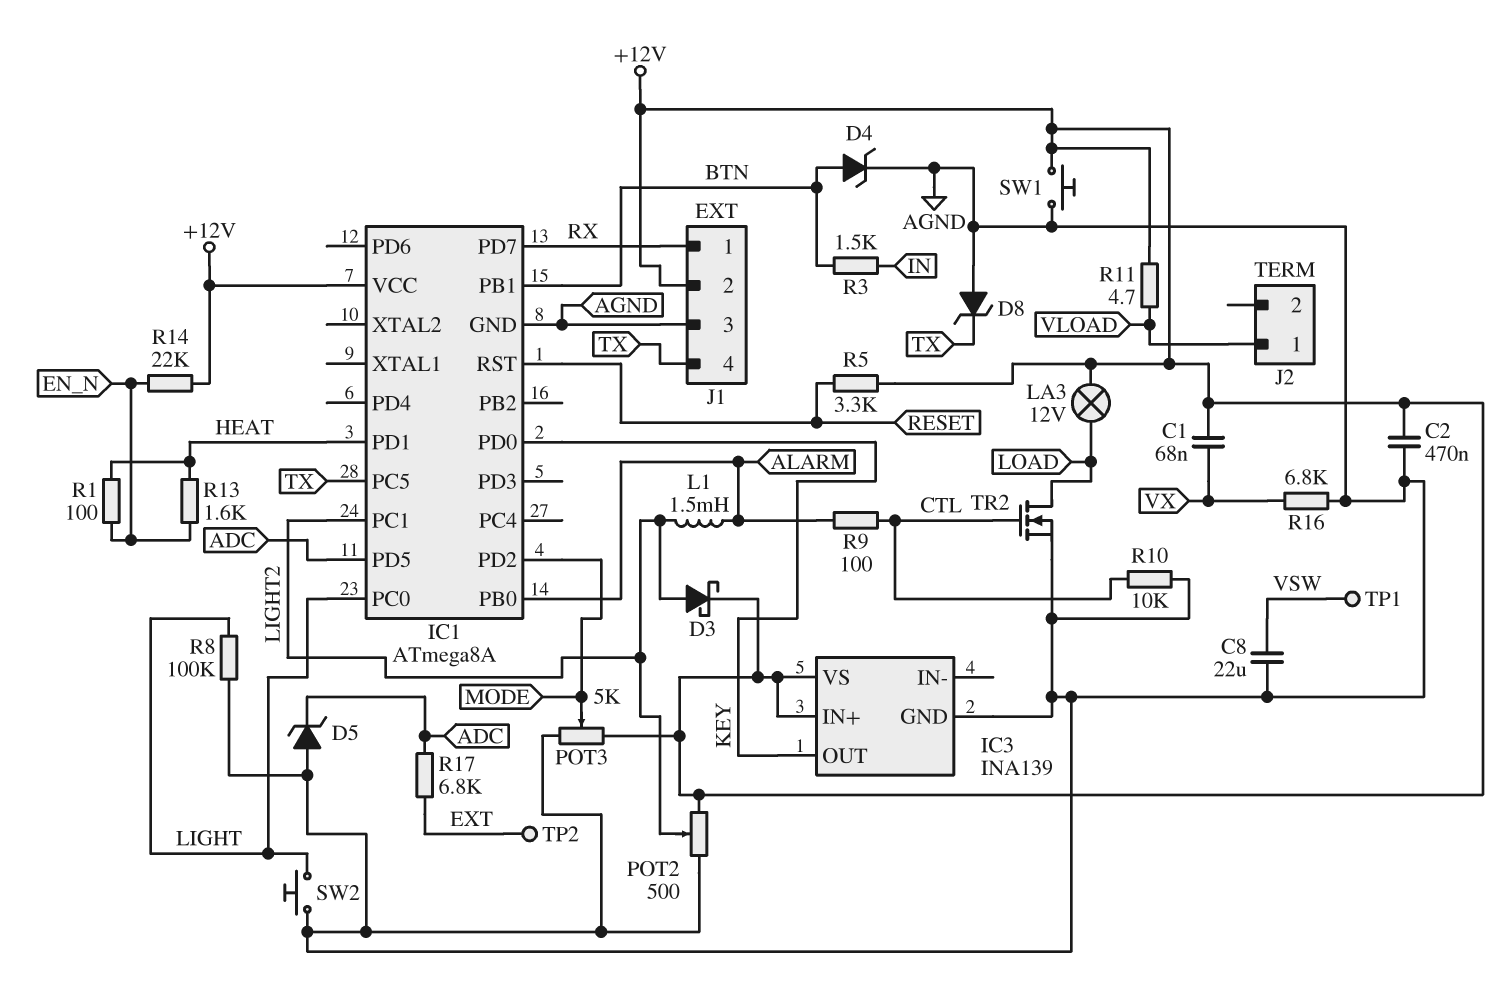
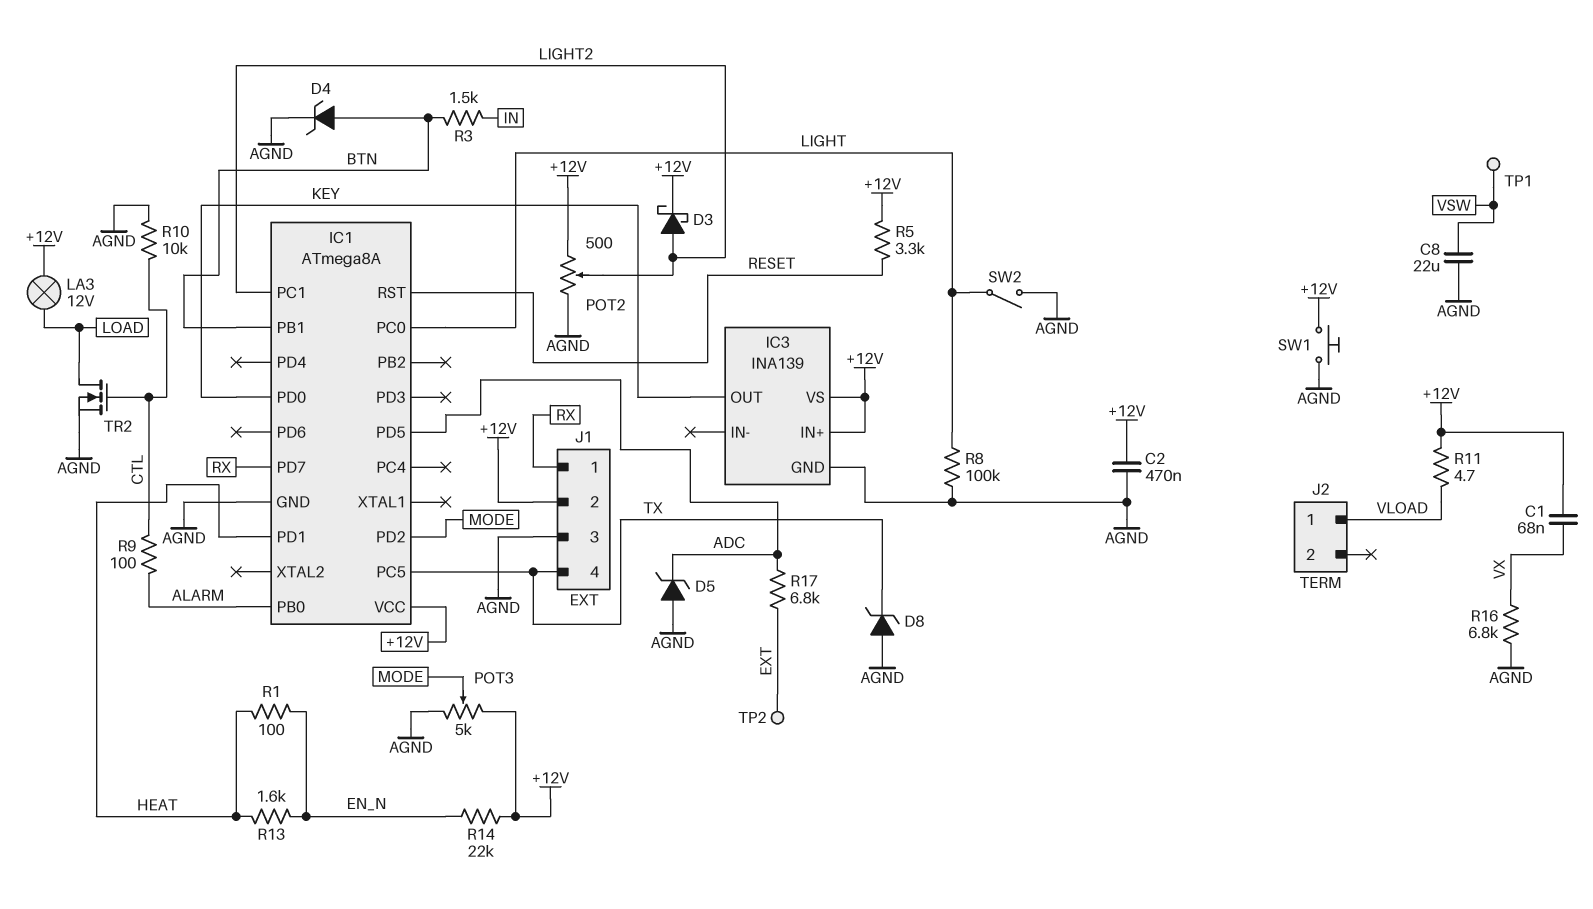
L1: 1.5mH (ALARM, LIGHT2) -> none
SW2: button (AGND, LIGHT) -> switch (AGND, LIGHT)

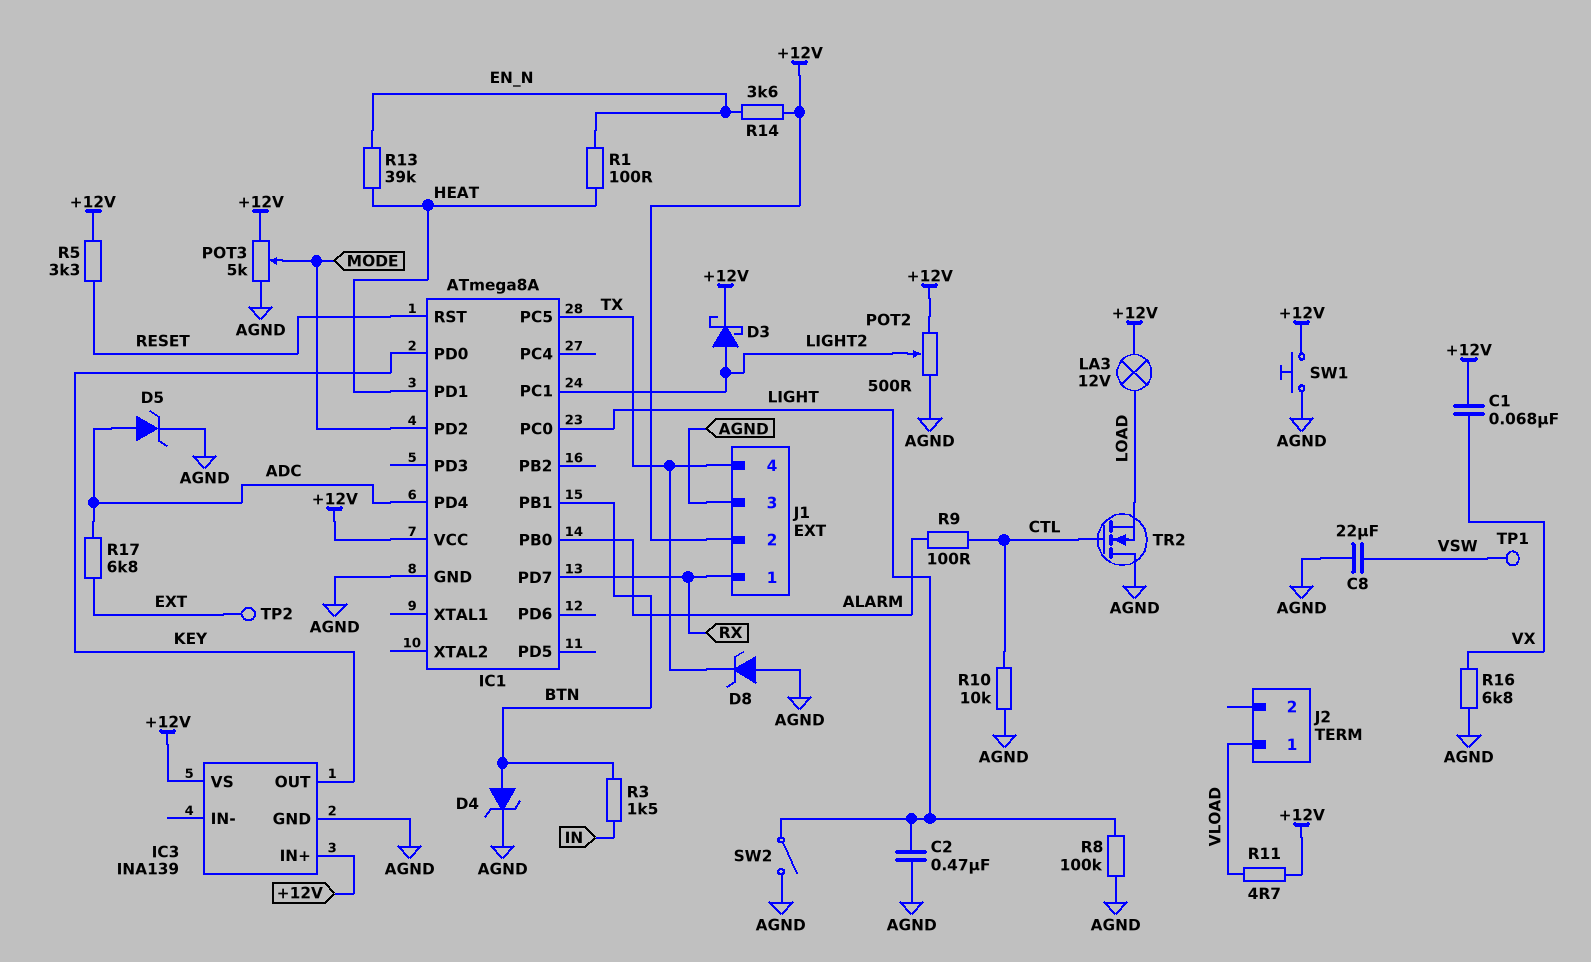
C2: 470nF (+12V, AGND) -> 470nF (AGND, LIGHT)
D5: zener (A AGND, K ADC) -> zener (A ADC, K AGND)
IC1 pin PD4: none -> ADC
IC1 pin PD5: ADC -> none
R13: 1.6k (EN_N, HEAT) -> 39k (EN_N, HEAT)
R14: 22k (+12V, EN_N) -> 3.6k (+12V, EN_N)
TR2: NMOS (G CTL, D LOAD, S AGND) -> NMOS (G CTL, D AGND, S LOAD)

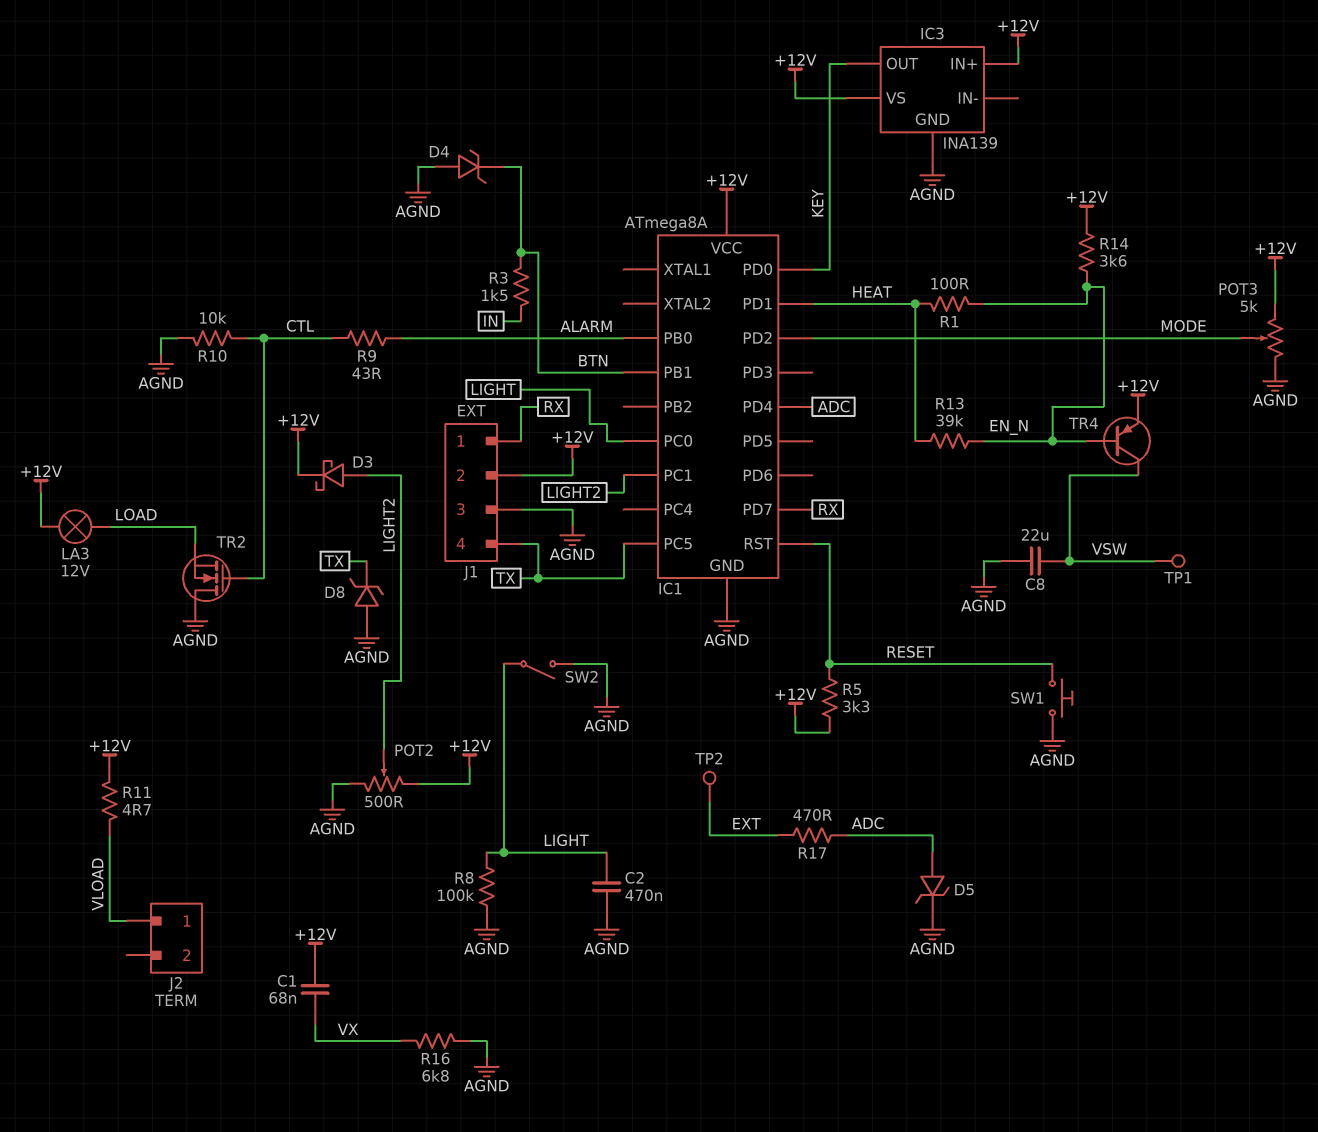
D4: zener (A BTN, K AGND) -> zener (A AGND, K BTN)
R9: 100 (ALARM, CTL) -> 43 (ALARM, CTL)
R17: 6.8k (ADC, EXT) -> 470 (ADC, EXT)
SW1: button (+12V, AGND) -> button (AGND, RESET)
TR4: none -> PNP (B EN_N, C VSW, E +12V)

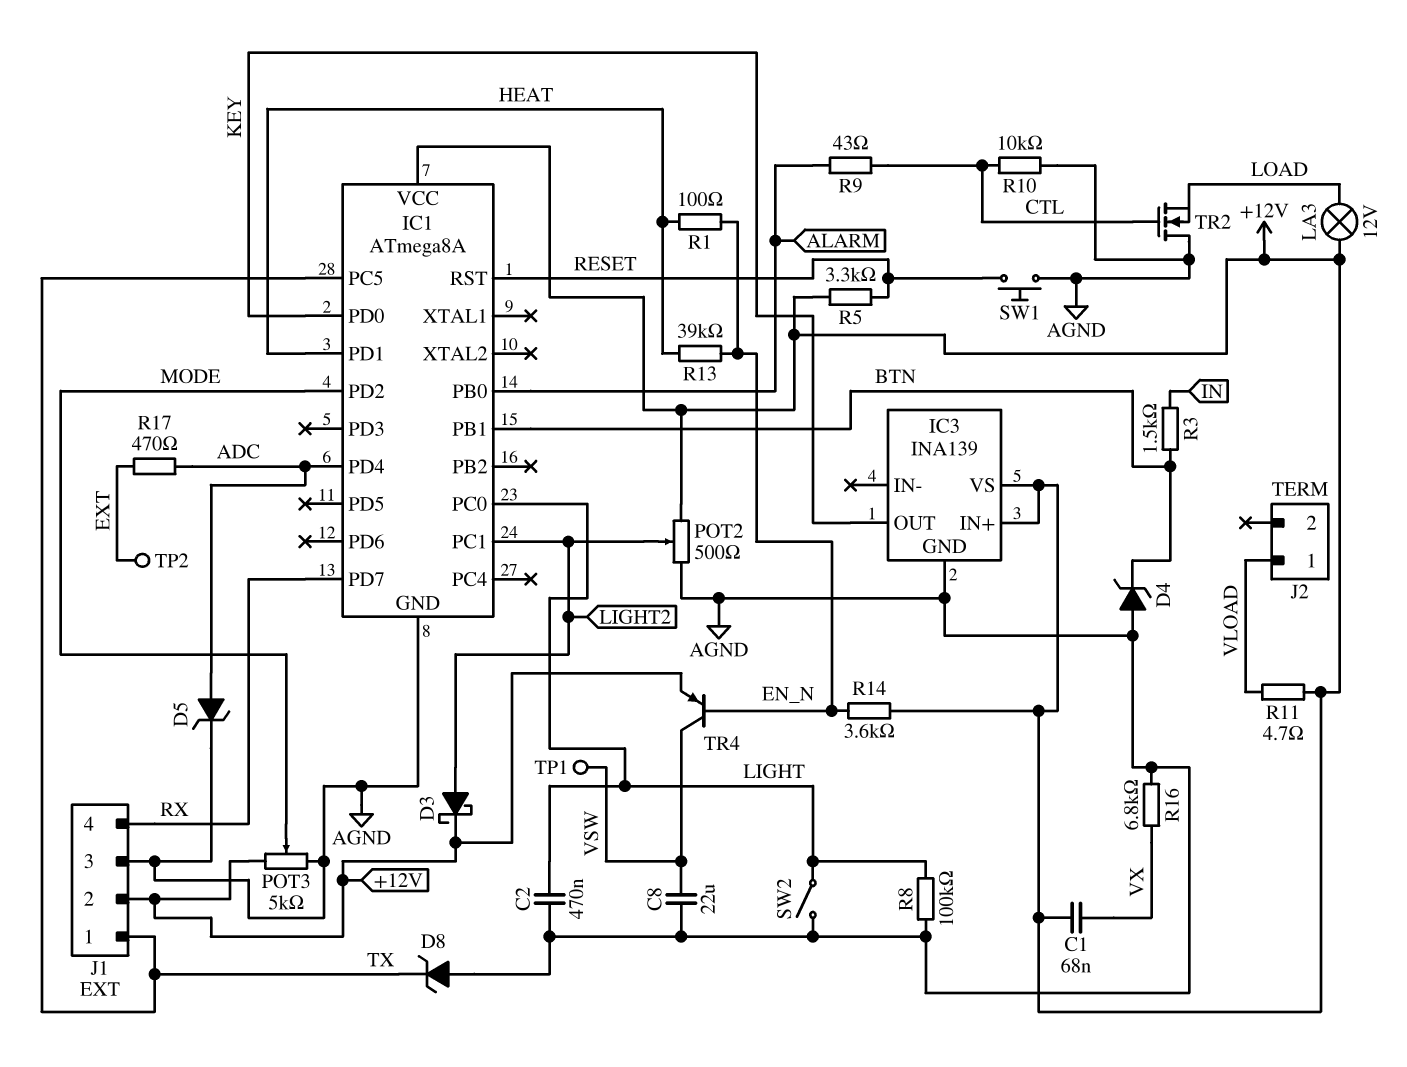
J1 pin 1: RX -> TX
J1 pin 4: TX -> RX

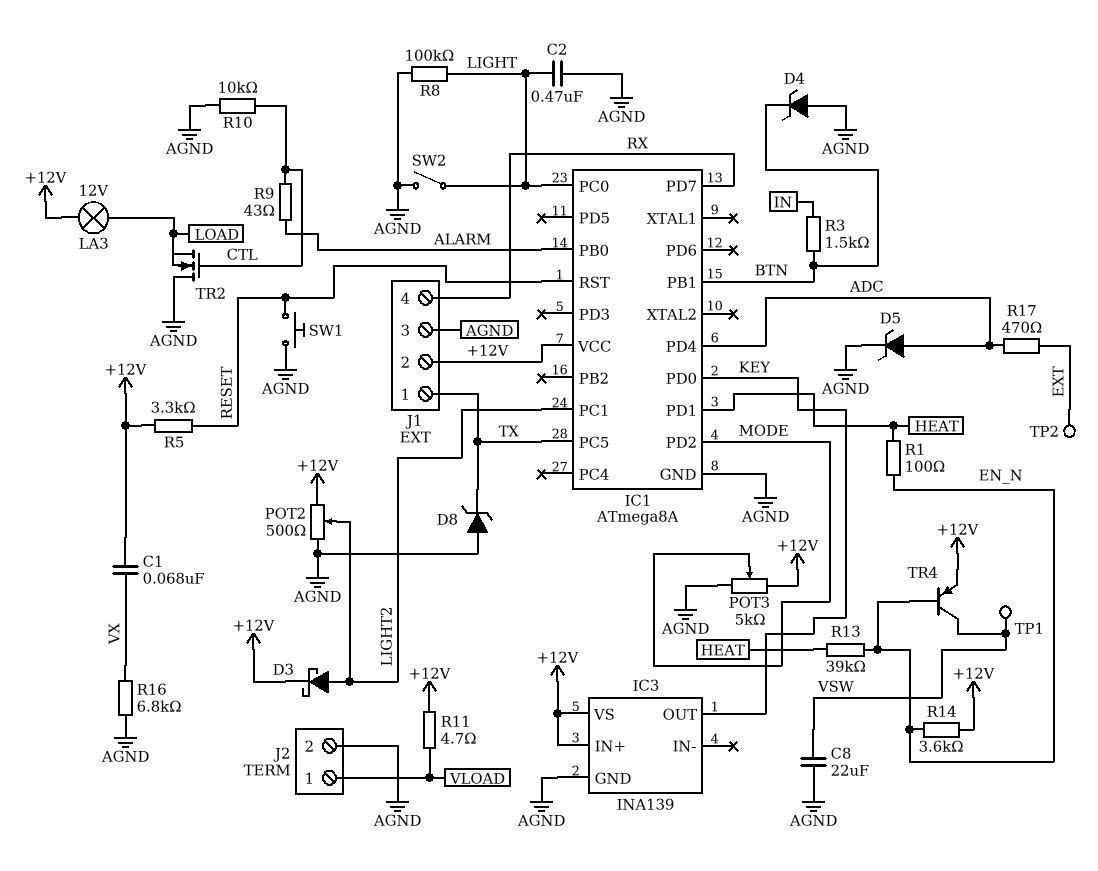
J2 pin 2: none -> AGND

